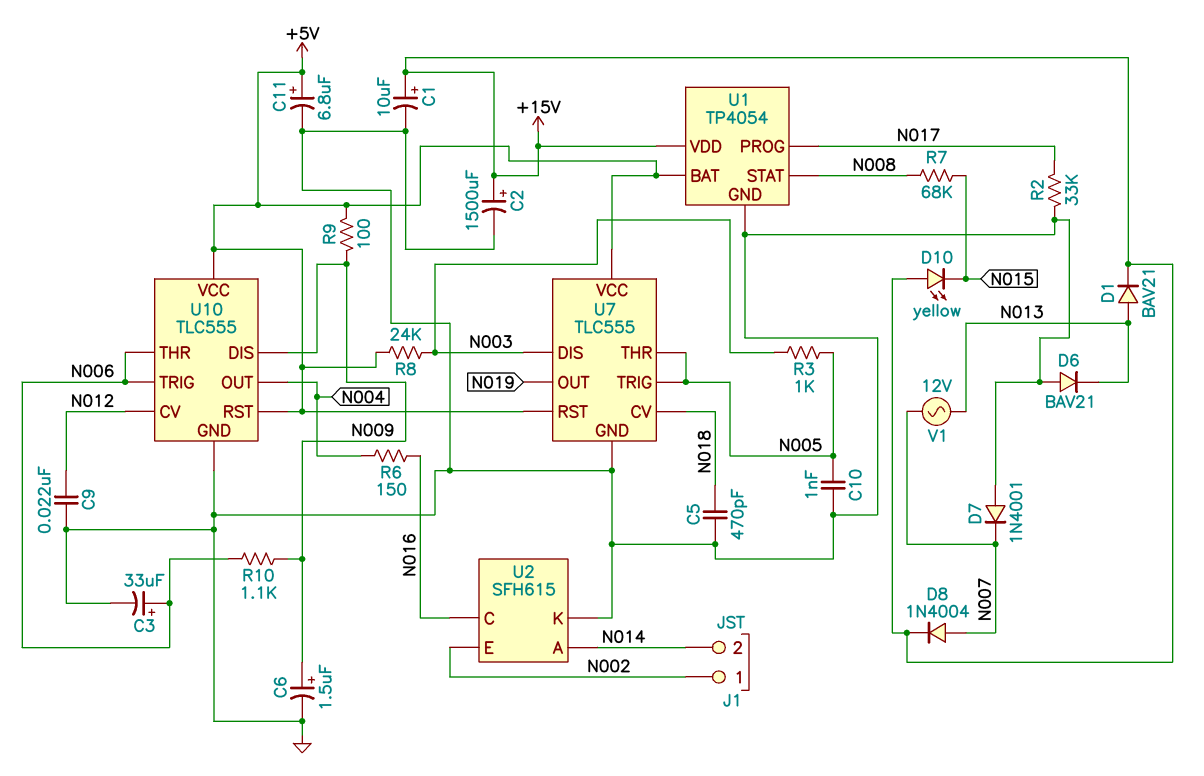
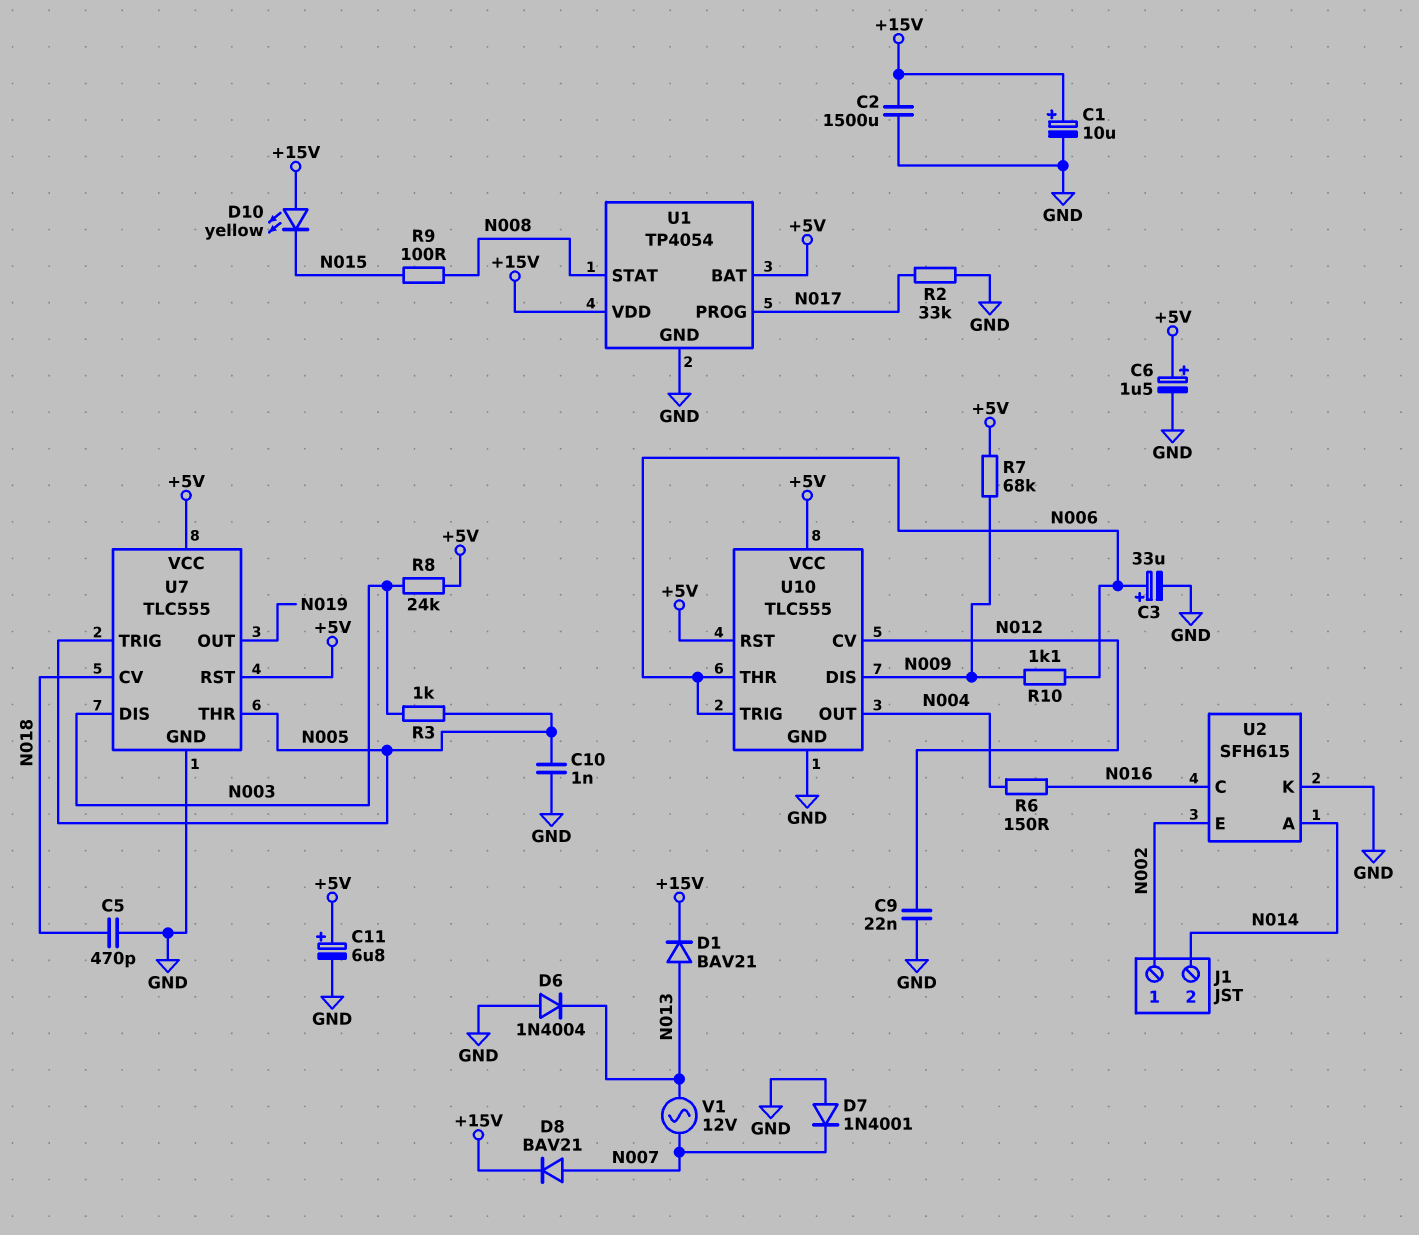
C2: 1500uF (plus +15V, minus GND) -> 1500uF (+15V, GND)
C6: 1.5uF (plus N009, minus GND) -> 1.5uF (plus +5V, minus GND)
D6: diode BAV21 (A GND, K N013) -> diode 1N4004 (A GND, K N013)
D8: diode 1N4004 (A N007, K +15V) -> diode BAV21 (A N007, K +15V)
R7: 68k (N008, N015) -> 68k (+5V, N009)
R9: 100 (+5V, N009) -> 100 (N008, N015)

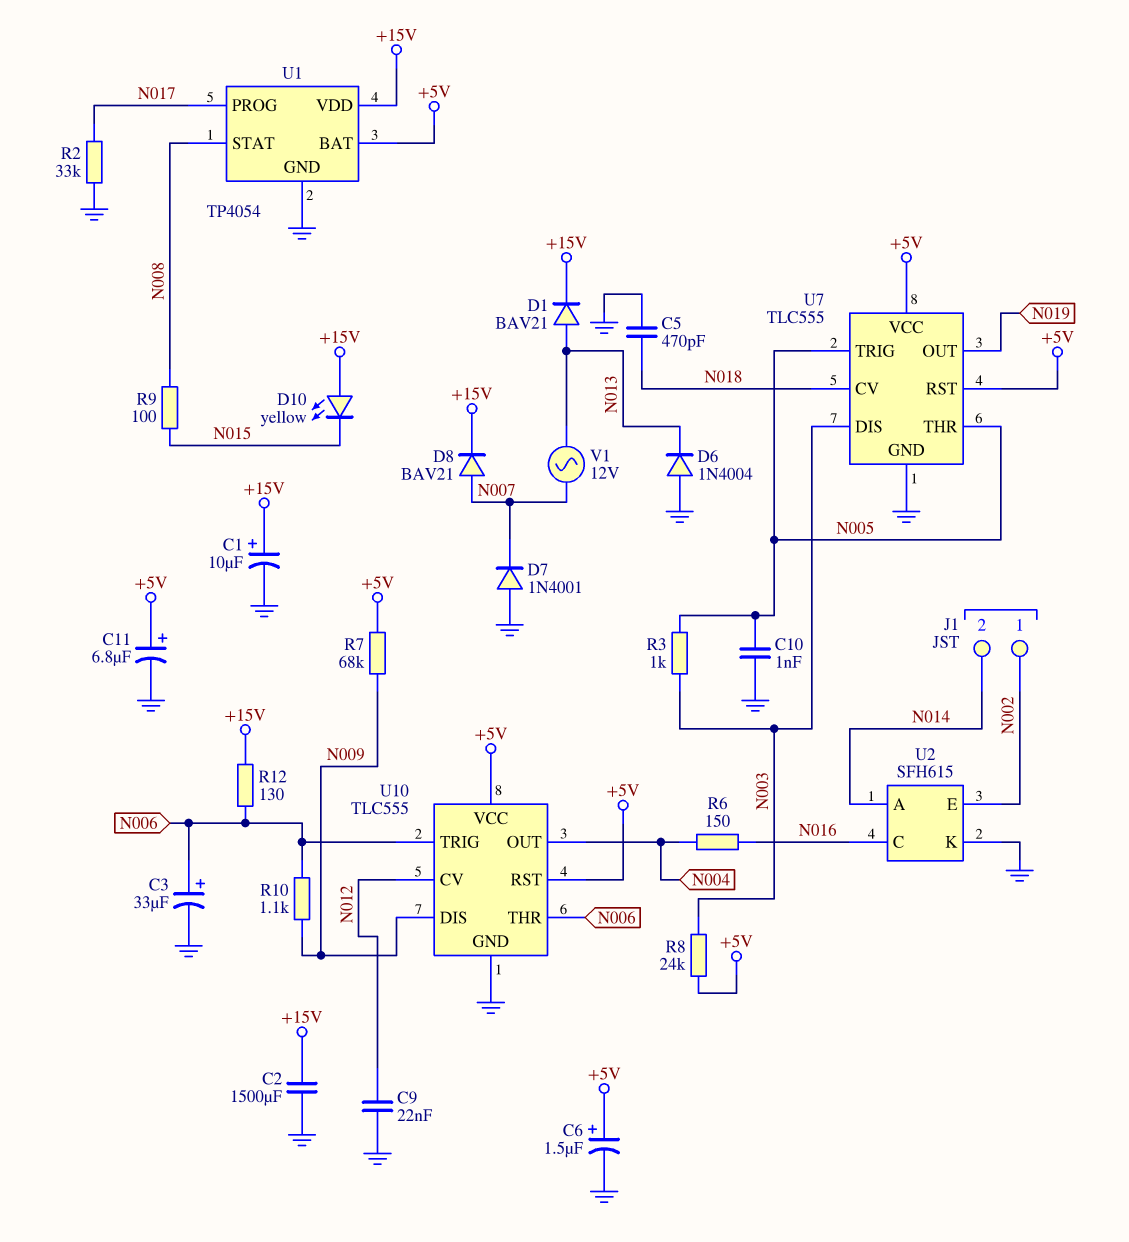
R12: none -> 130 (+15V, N006)

